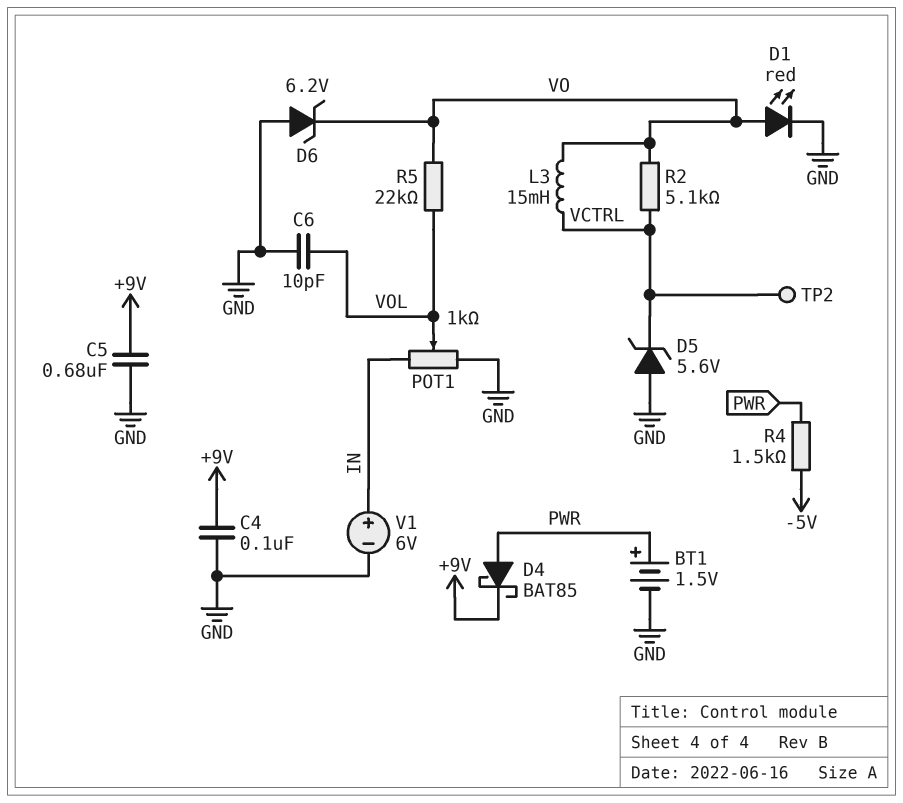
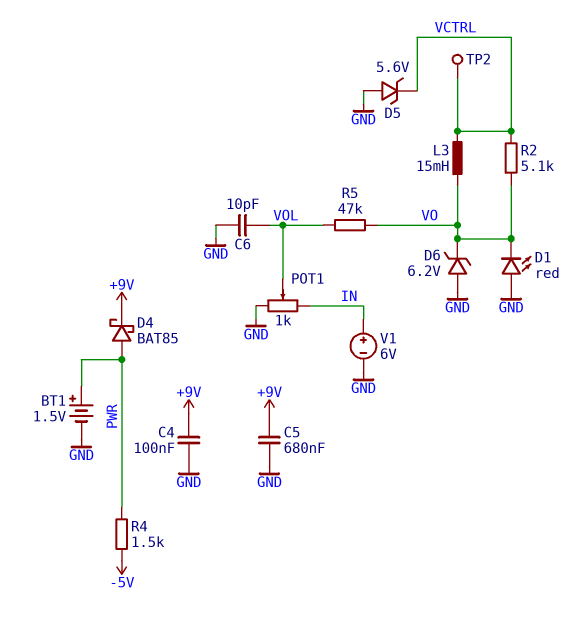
D1: LED red (A VO, K GND) -> LED red (A GND, K VO)
R5: 22k (VO, VOL) -> 47k (VO, VOL)

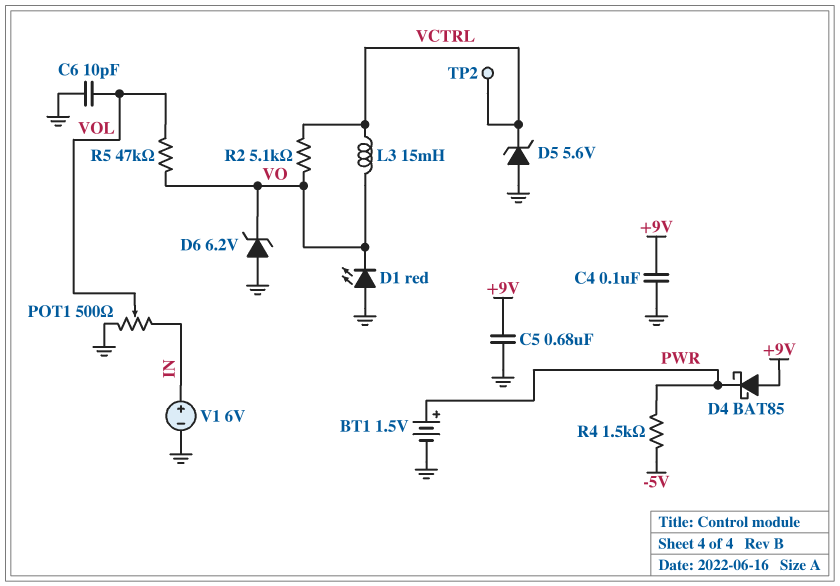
D4: schottky BAT85 (A PWR, K +9V) -> schottky BAT85 (A +9V, K PWR)
POT1: 1k (GND, IN, wiper VOL) -> 500 (GND, IN, wiper VOL)

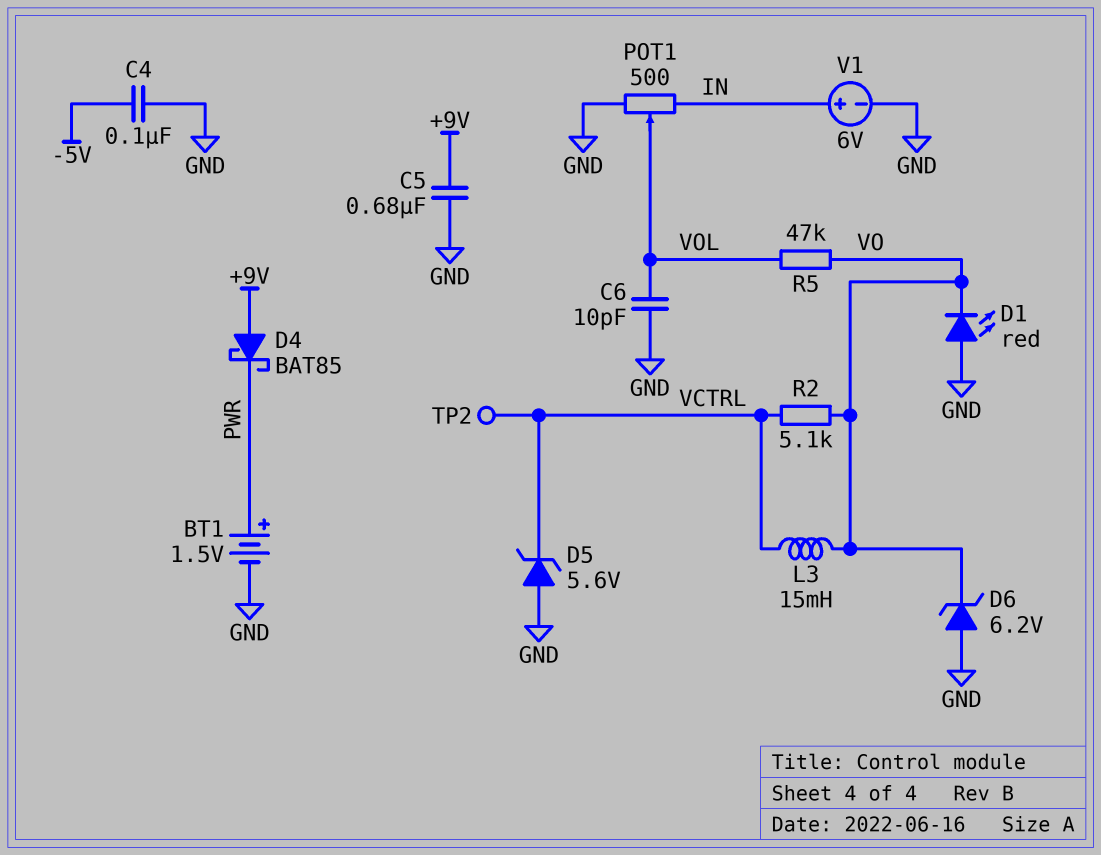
C4: 100nF (+9V, GND) -> 100nF (-5V, GND)
R4: 1.5k (-5V, PWR) -> none

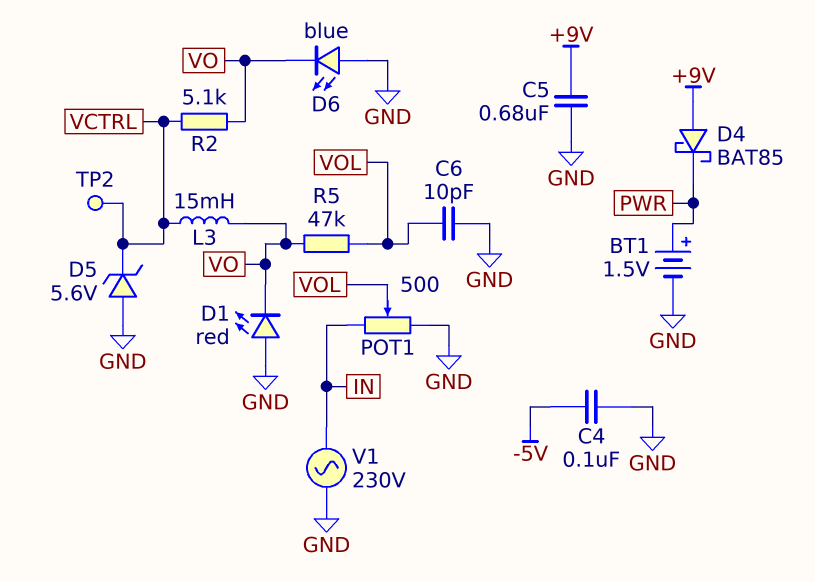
D6: zener 6.2V (A GND, K VO) -> LED blue (A GND, K VO)
V1: 6V (plus IN, minus GND) -> AC 230V (GND, IN)

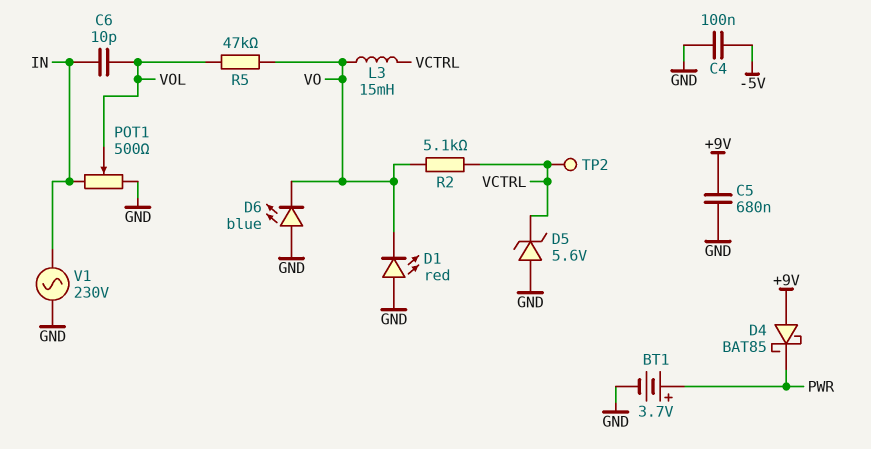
BT1: 1.5V (plus PWR, minus GND) -> 3.7V (plus PWR, minus GND)
C6: 10pF (GND, VOL) -> 10pF (IN, VOL)

